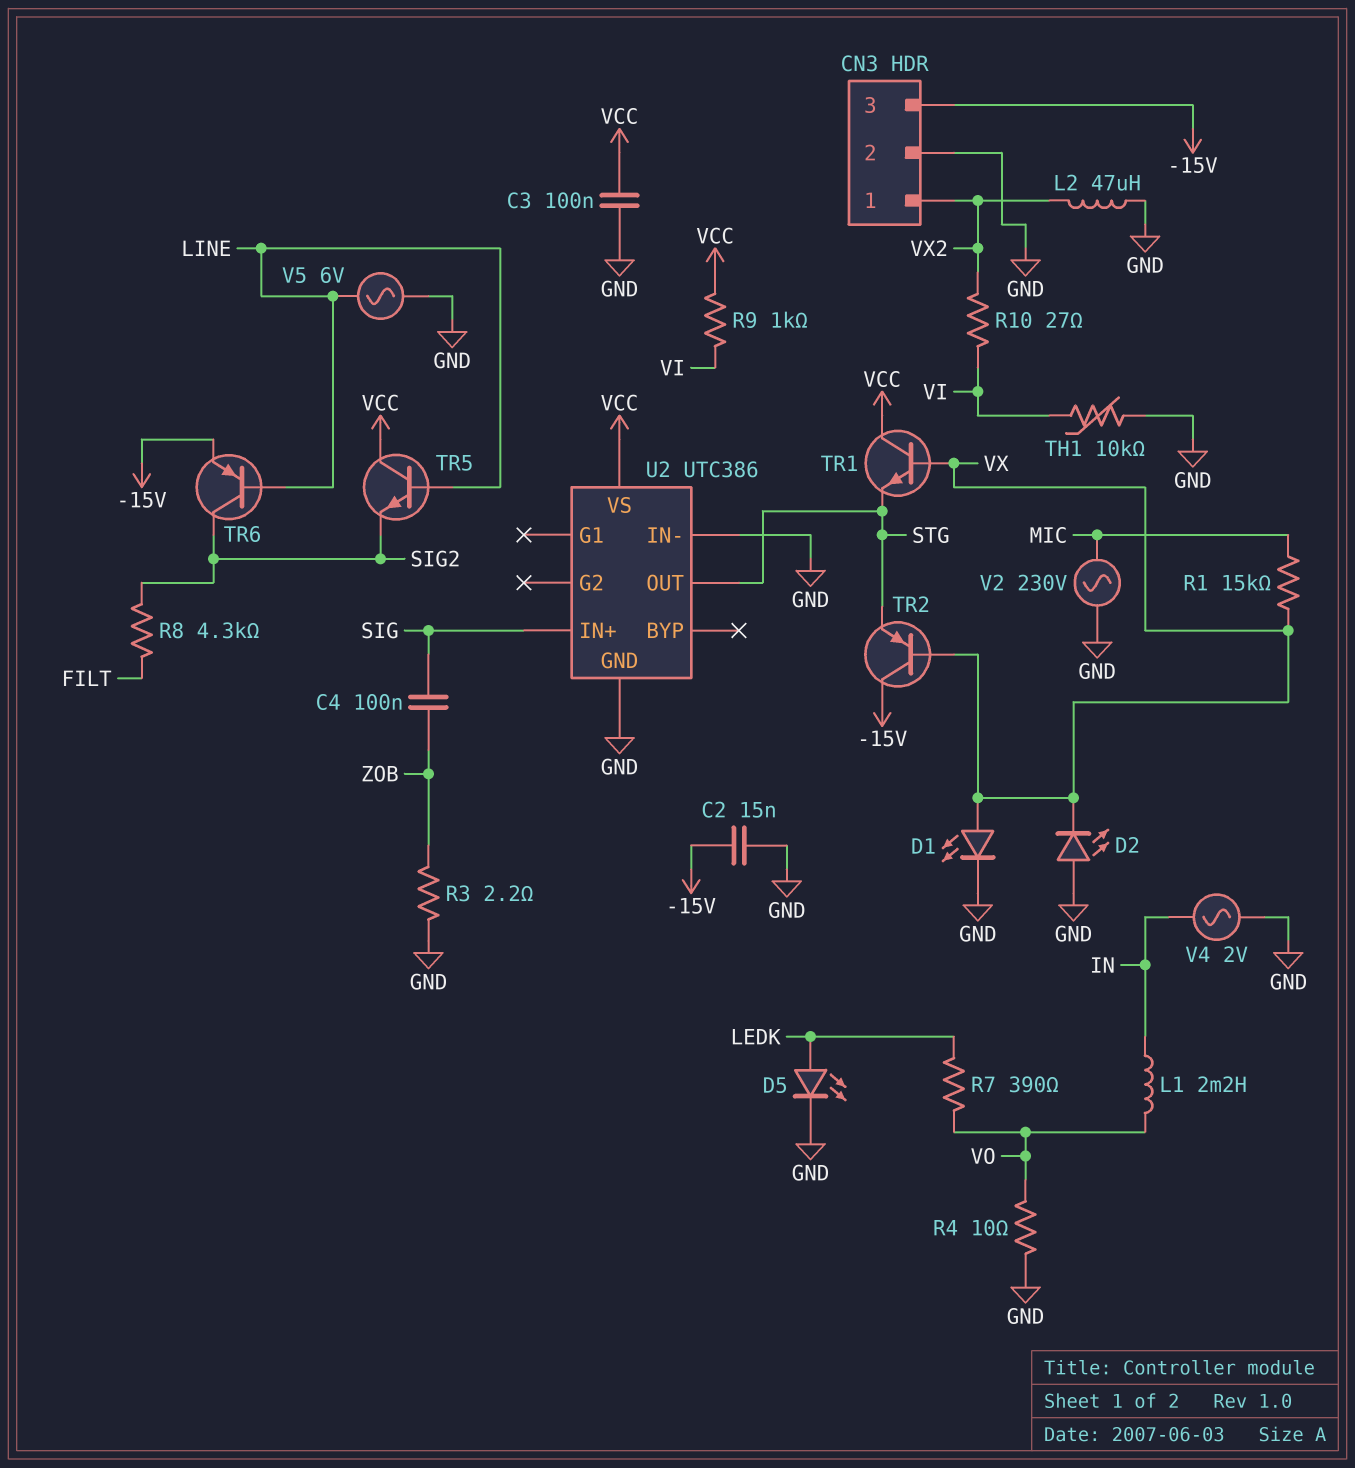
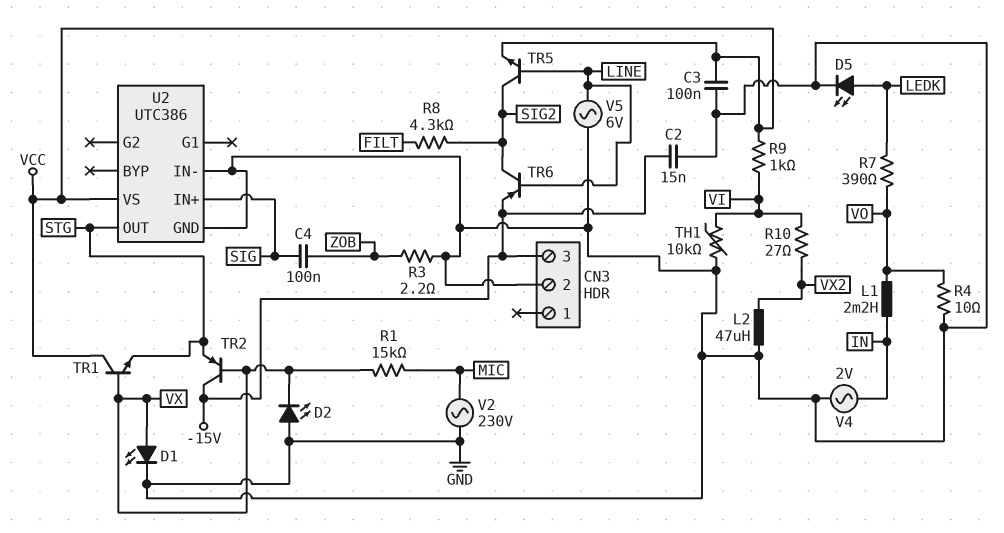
CN3 pin 1: VX2 -> none
TR5: NPN (B LINE, C VCC, E SIG2) -> NPN (B LINE, C SIG2, E VCC)

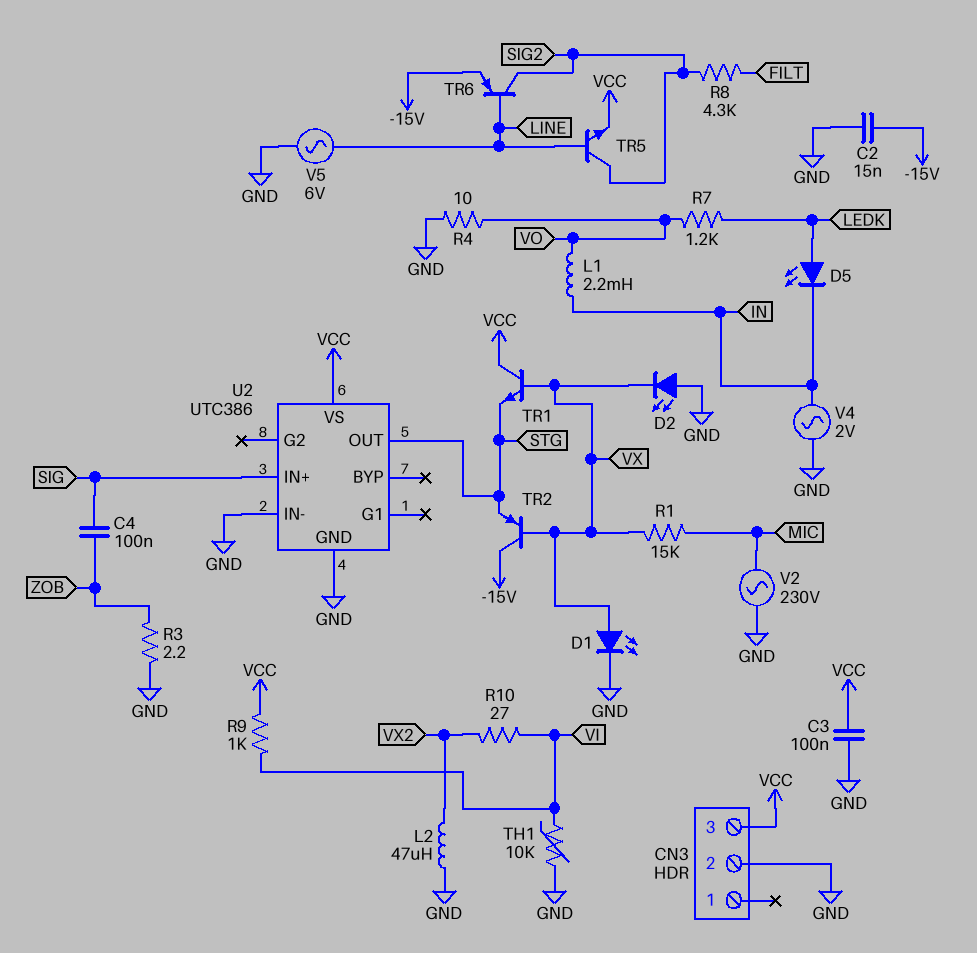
CN3 pin 3: -15V -> VCC
D5: LED (A LEDK, K GND) -> LED (A LEDK, K IN)
R7: 390 (LEDK, VO) -> 1.2k (LEDK, VO)

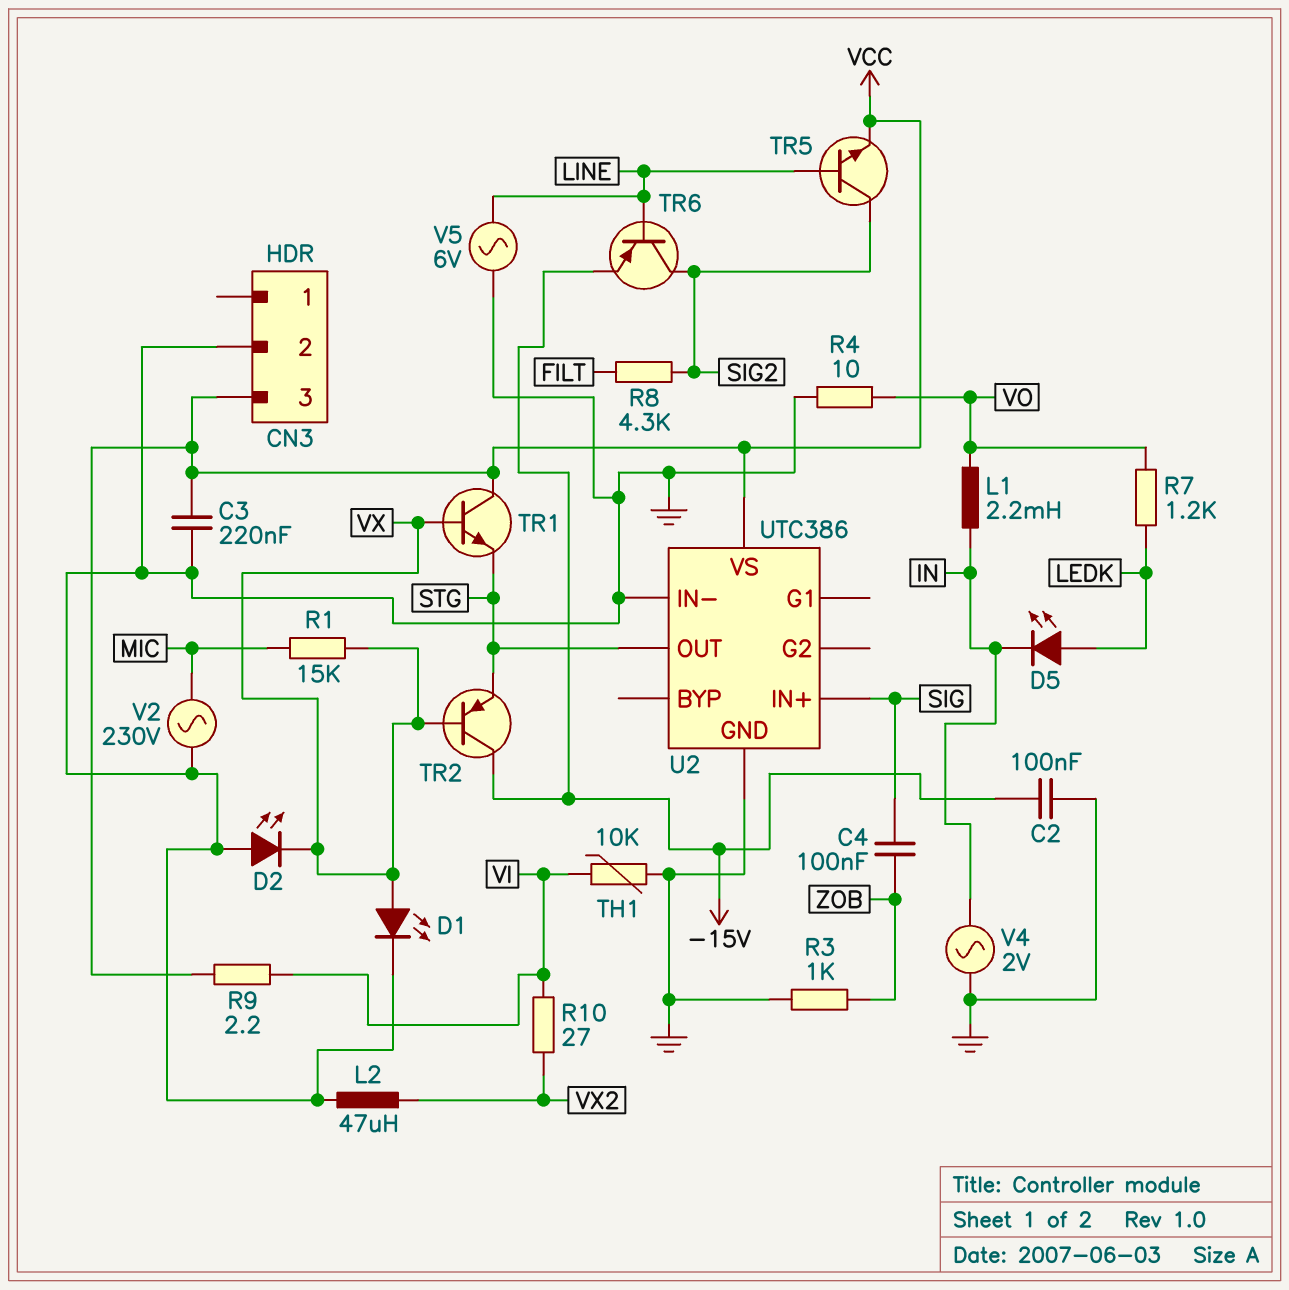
C2: 15nF (-15V, GND) -> 100nF (-15V, GND)
C3: 100nF (GND, VCC) -> 220nF (GND, VCC)
R3: 2.2 (GND, ZOB) -> 1k (GND, ZOB)
R9: 1k (VCC, VI) -> 2.2 (VCC, VI)

